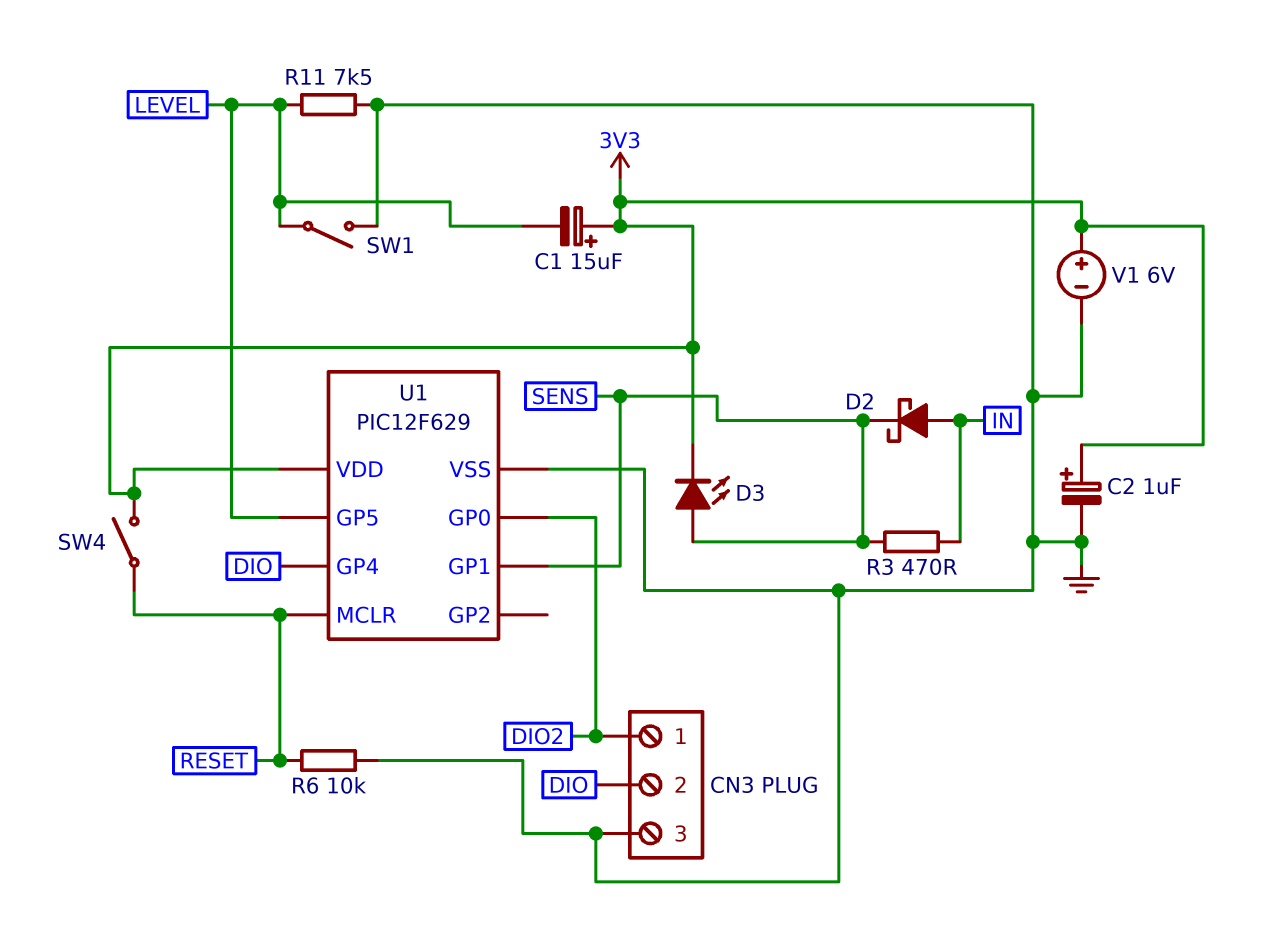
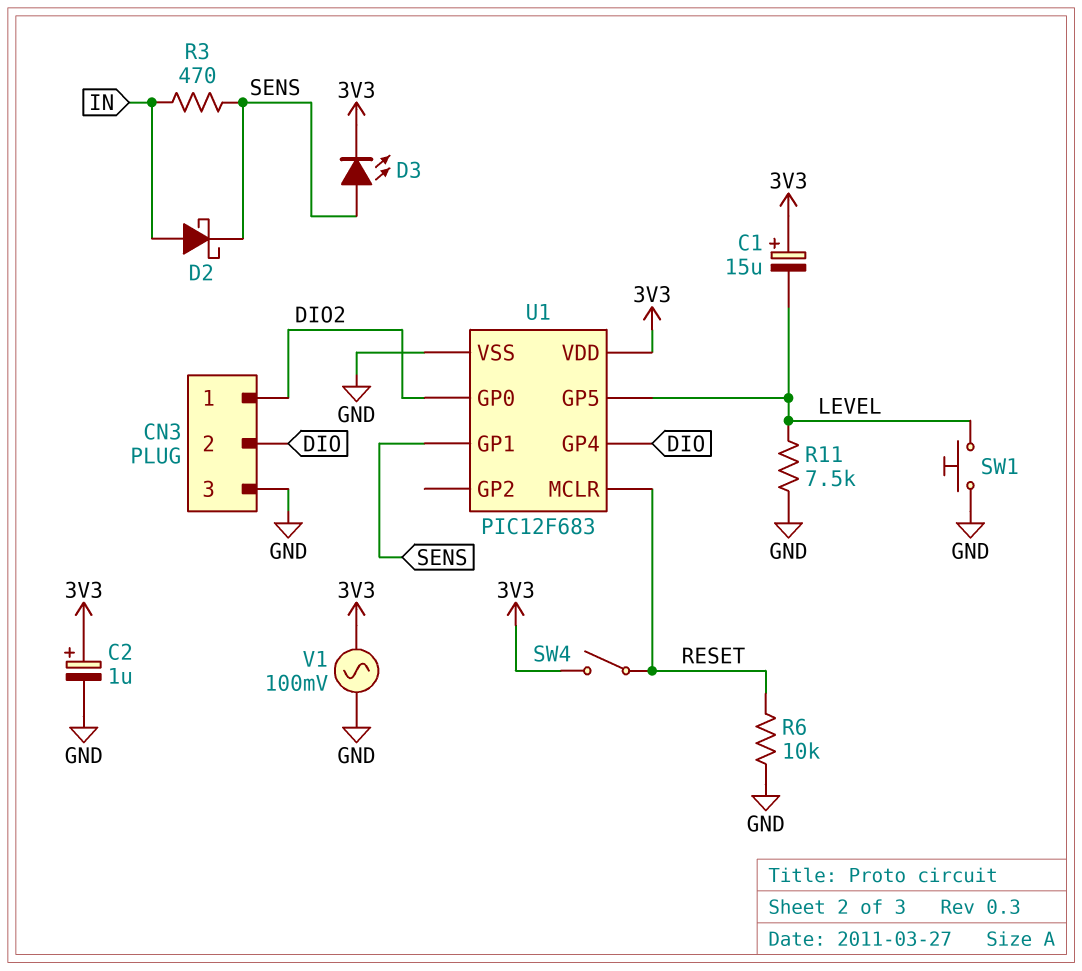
SW1: switch (GND, LEVEL) -> button (GND, LEVEL)
U1: PIC12F629 -> PIC12F683
V1: 6V (plus 3V3, minus GND) -> AC 100mV (3V3, GND)

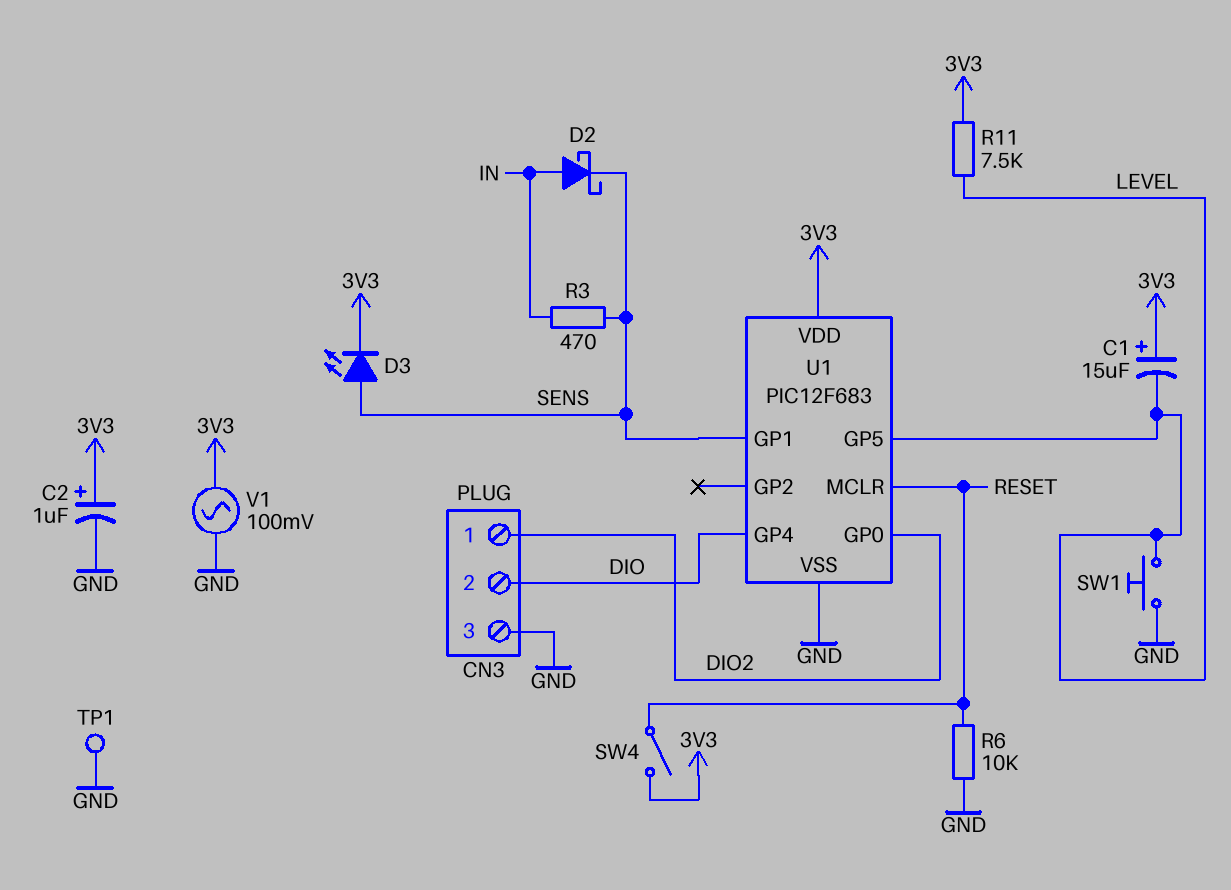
R11: 7.5k (GND, LEVEL) -> 7.5k (3V3, LEVEL)
TP1: none -> test point (GND)

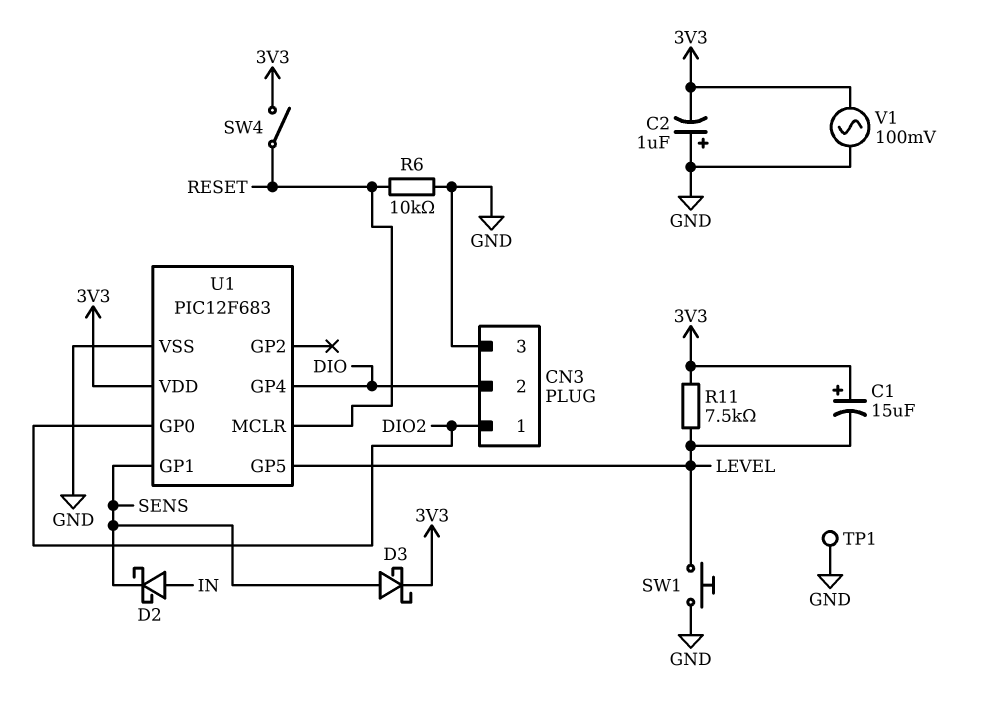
C2: 1uF (plus 3V3, minus GND) -> 1uF (plus GND, minus 3V3)
D3: LED (A SENS, K 3V3) -> schottky (A SENS, K 3V3)
R3: 470 (IN, SENS) -> none

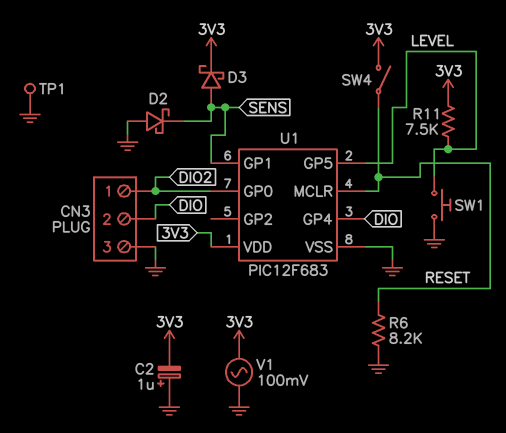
C1: 15uF (plus 3V3, minus LEVEL) -> none
D2: schottky (A IN, K SENS) -> schottky (A GND, K SENS)
R6: 10k (GND, RESET) -> 8.2k (GND, RESET)

